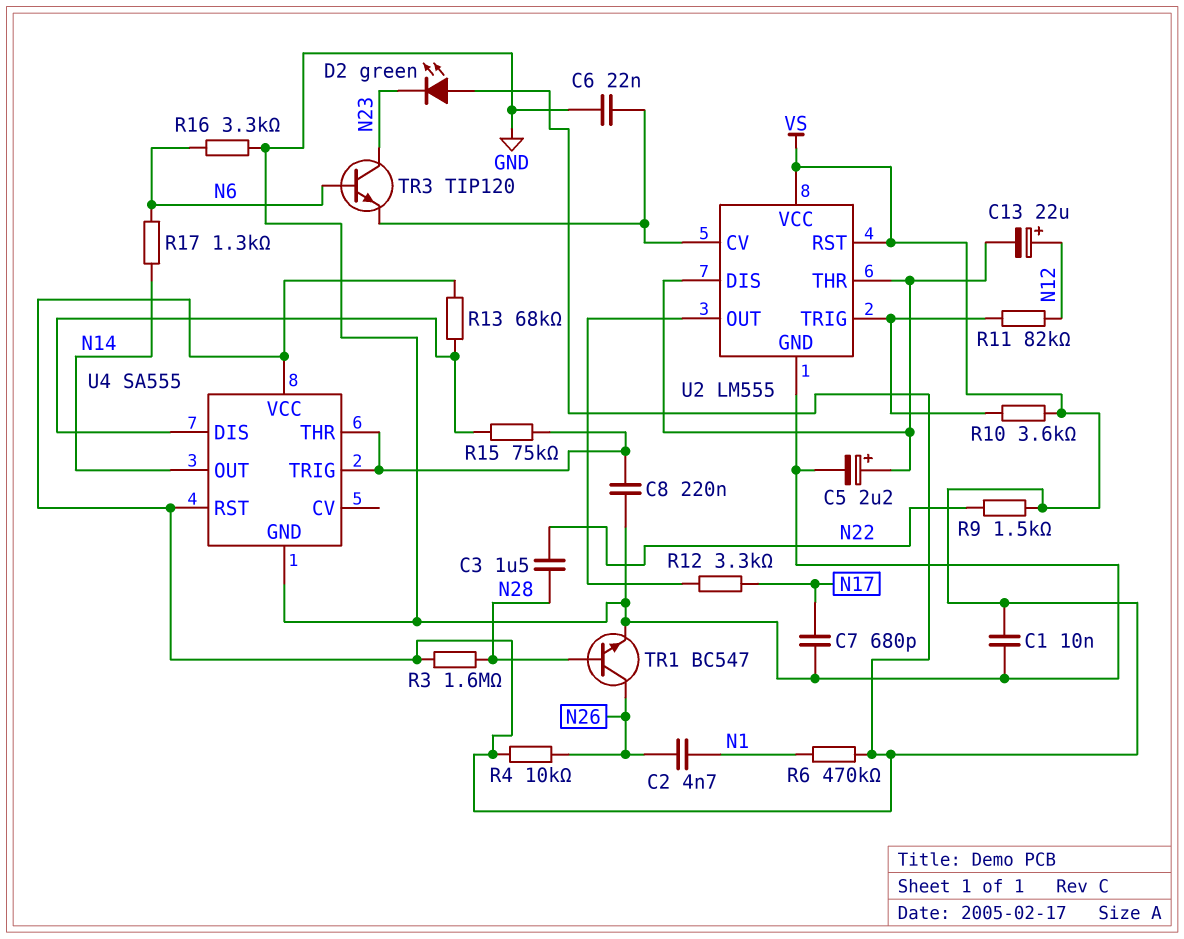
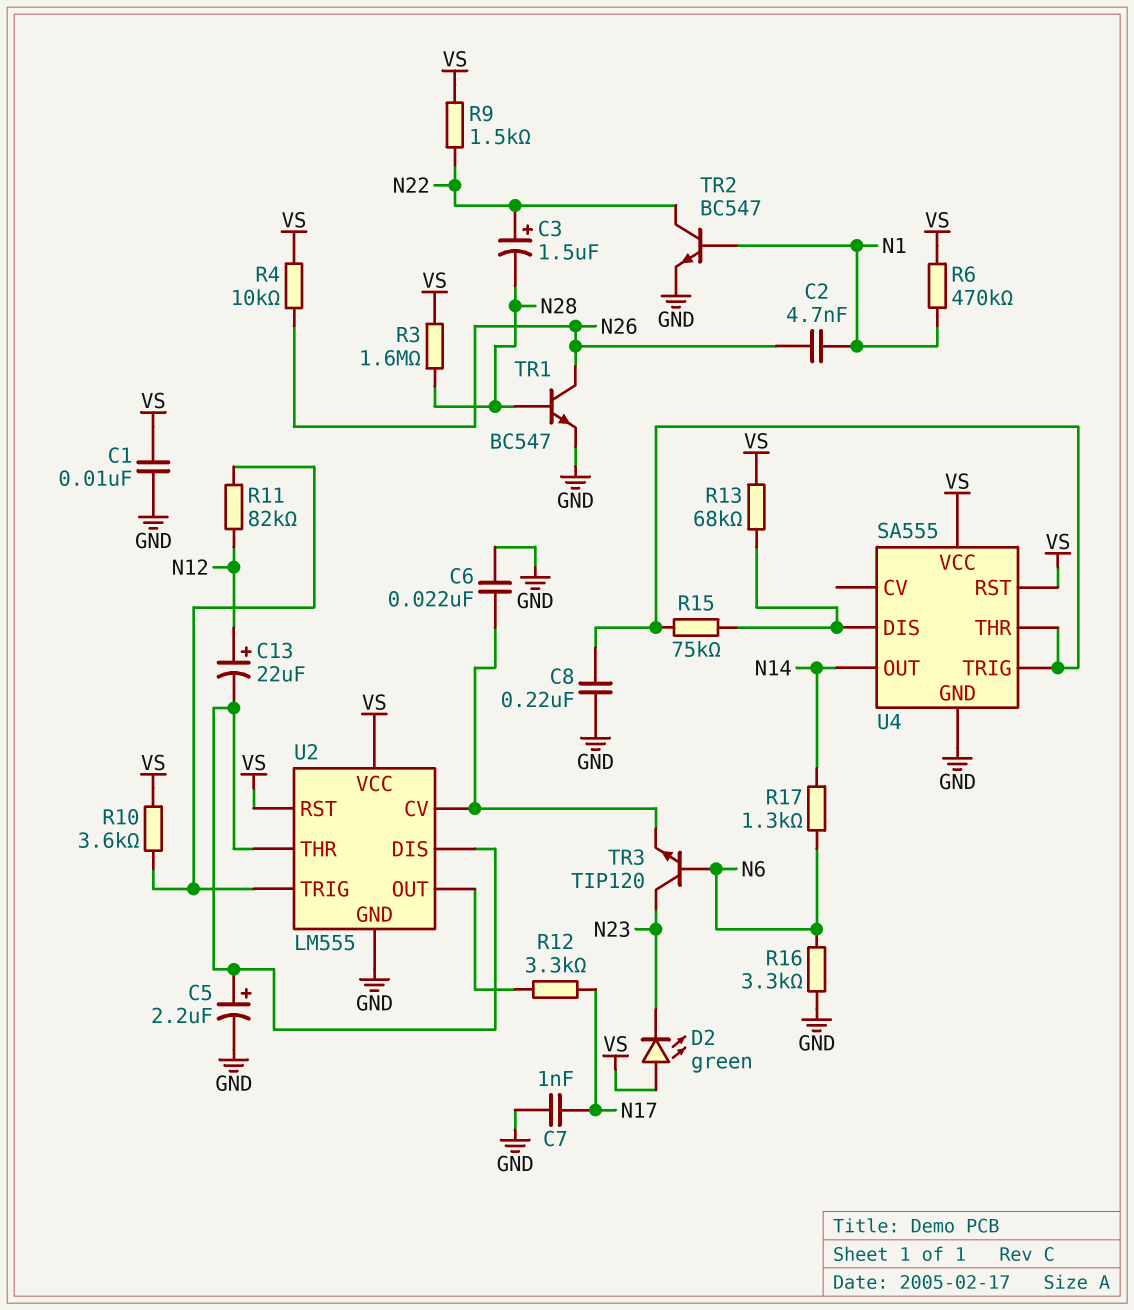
C3: 1.5uF (N22, N28) -> 1.5uF (plus N22, minus N28)
C7: 680pF (GND, N17) -> 1nF (GND, N17)
TR2: none -> NPN BC547 (B N1, C N22, E GND)

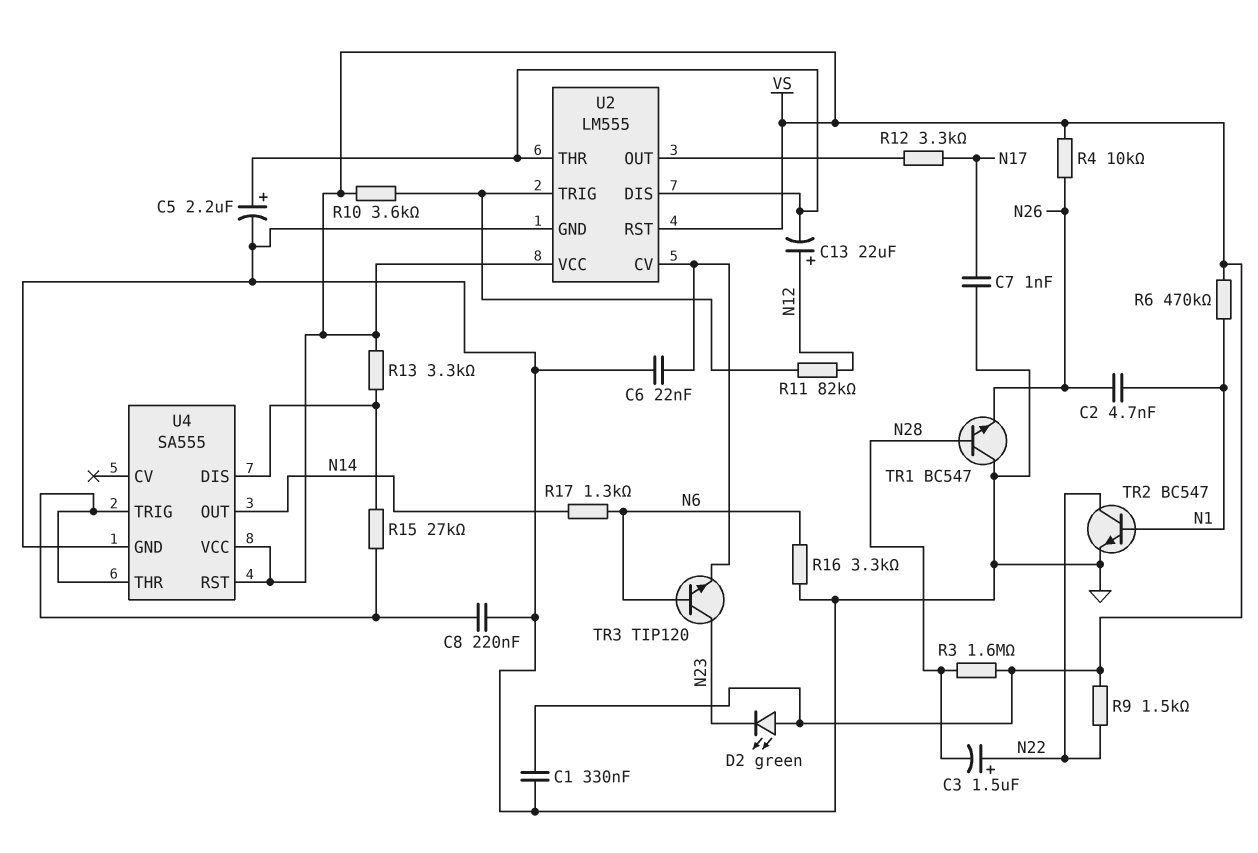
C1: 10nF (GND, VS) -> 330nF (GND, VS)
R13: 68k (U4/DIS, VS) -> 3.3k (U4/DIS, VS)
R15: 75k (U4/DIS, U4/THR) -> 27k (U4/DIS, U4/THR)
TR1: NPN BC547 (B N28, C N26, E GND) -> NPN BC547 (B N28, C GND, E N26)

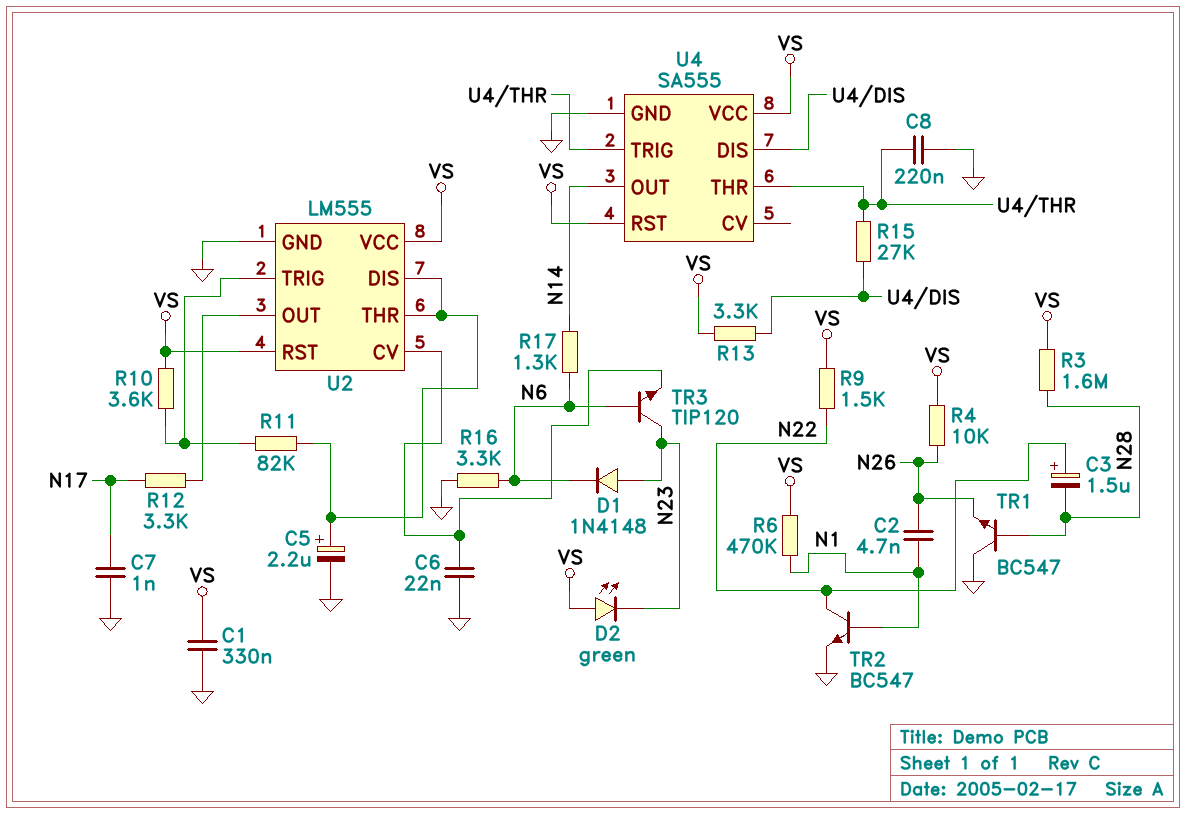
C13: 22uF (plus N12, minus U2/DIS) -> none
D1: none -> diode 1N4148 (A N23, K N6)
R11: 82k (N12, U2/TRIG) -> 82k (U2/DIS, U2/TRIG)

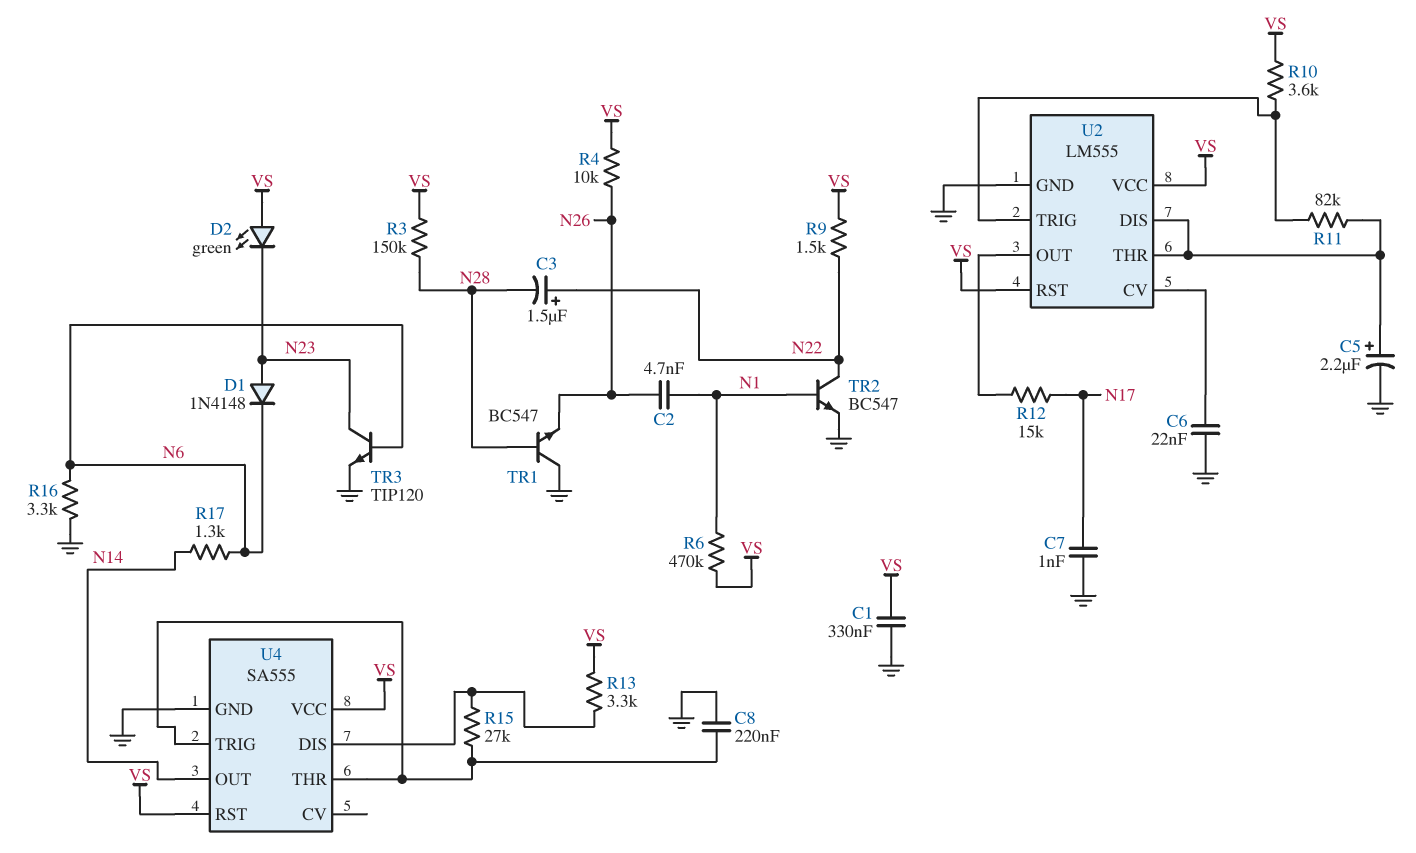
R3: 1.6M (N28, VS) -> 150k (N28, VS)
R12: 3.3k (N17, U2/OUT) -> 15k (N17, U2/OUT)
TR3: NPN TIP120 (B N6, C N23, E U2/CV) -> NPN TIP120 (B N6, C N23, E GND)

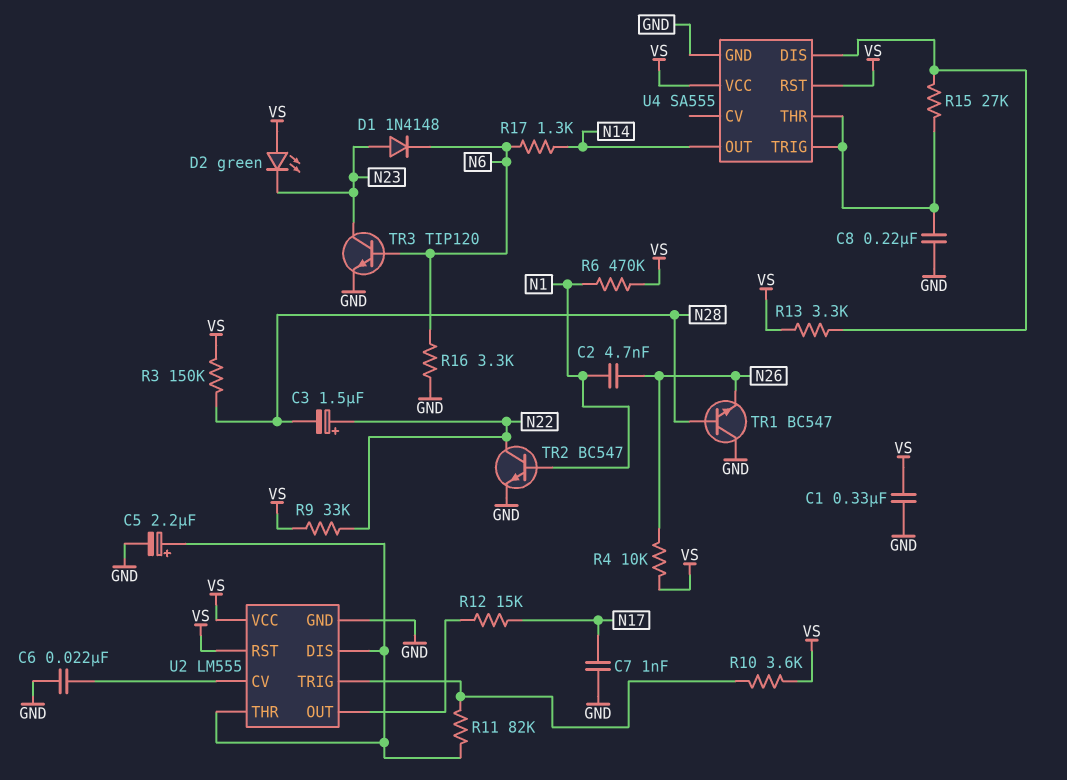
R9: 1.5k (N22, VS) -> 33k (N22, VS)

